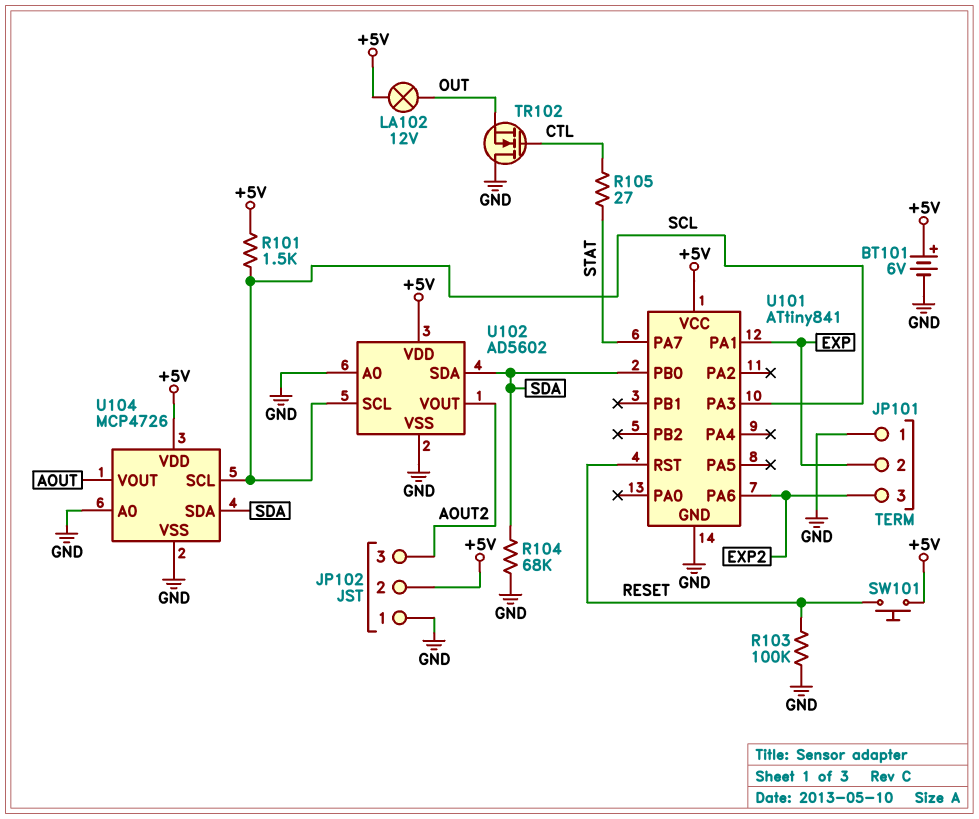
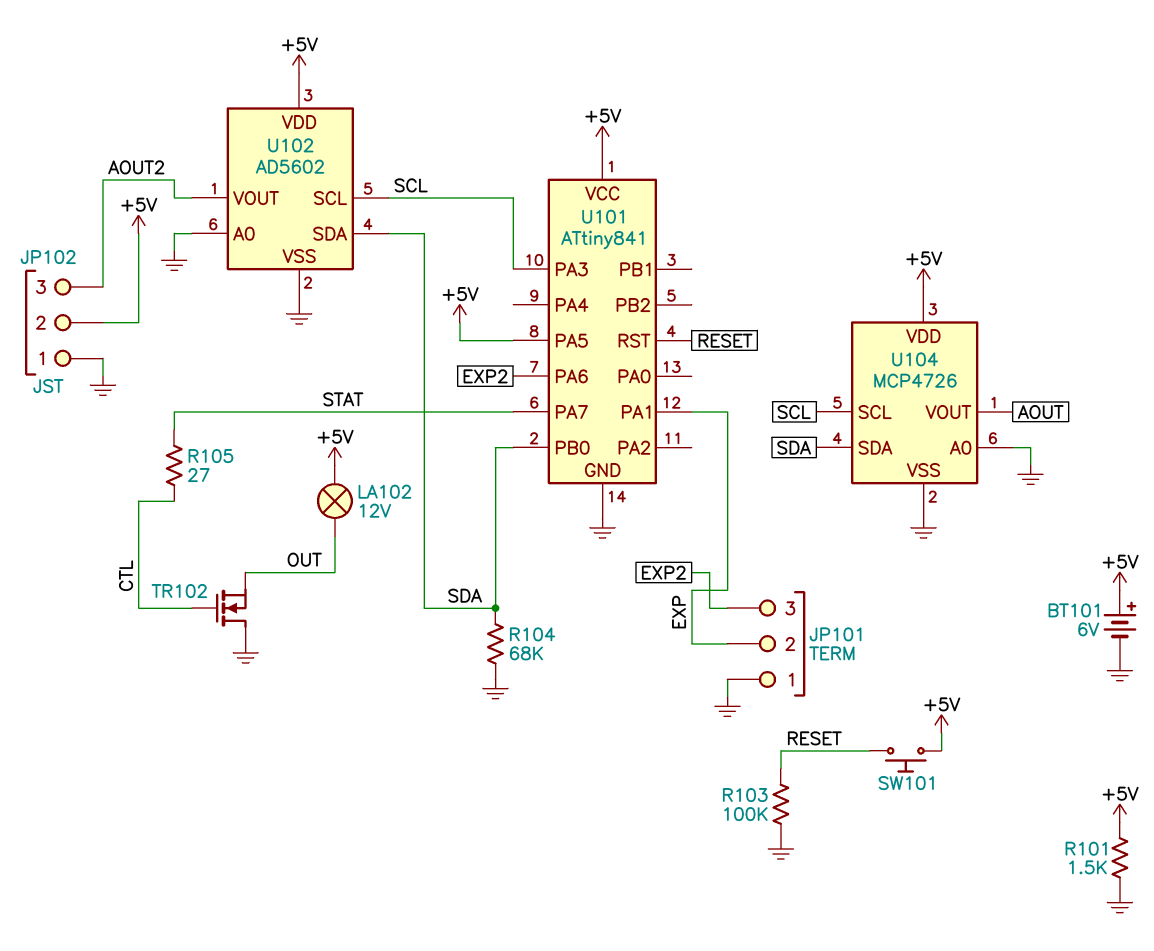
R101: 1.5k (+5V, SCL) -> 1.5k (+5V, GND)
U101 pin PA5: none -> +5V

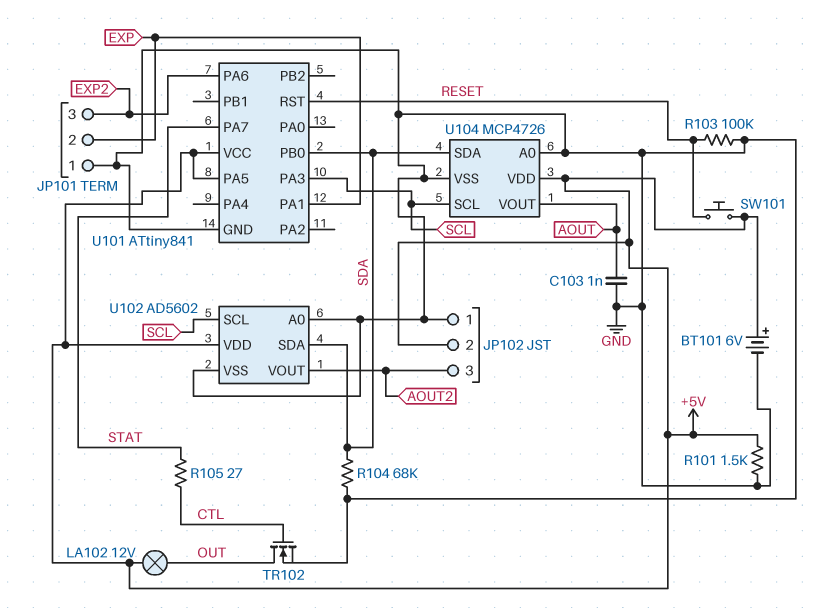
C103: none -> 1nF (AOUT, GND)
TR102: NMOS (G CTL, D GND, S OUT) -> NMOS (G CTL, D OUT, S GND)

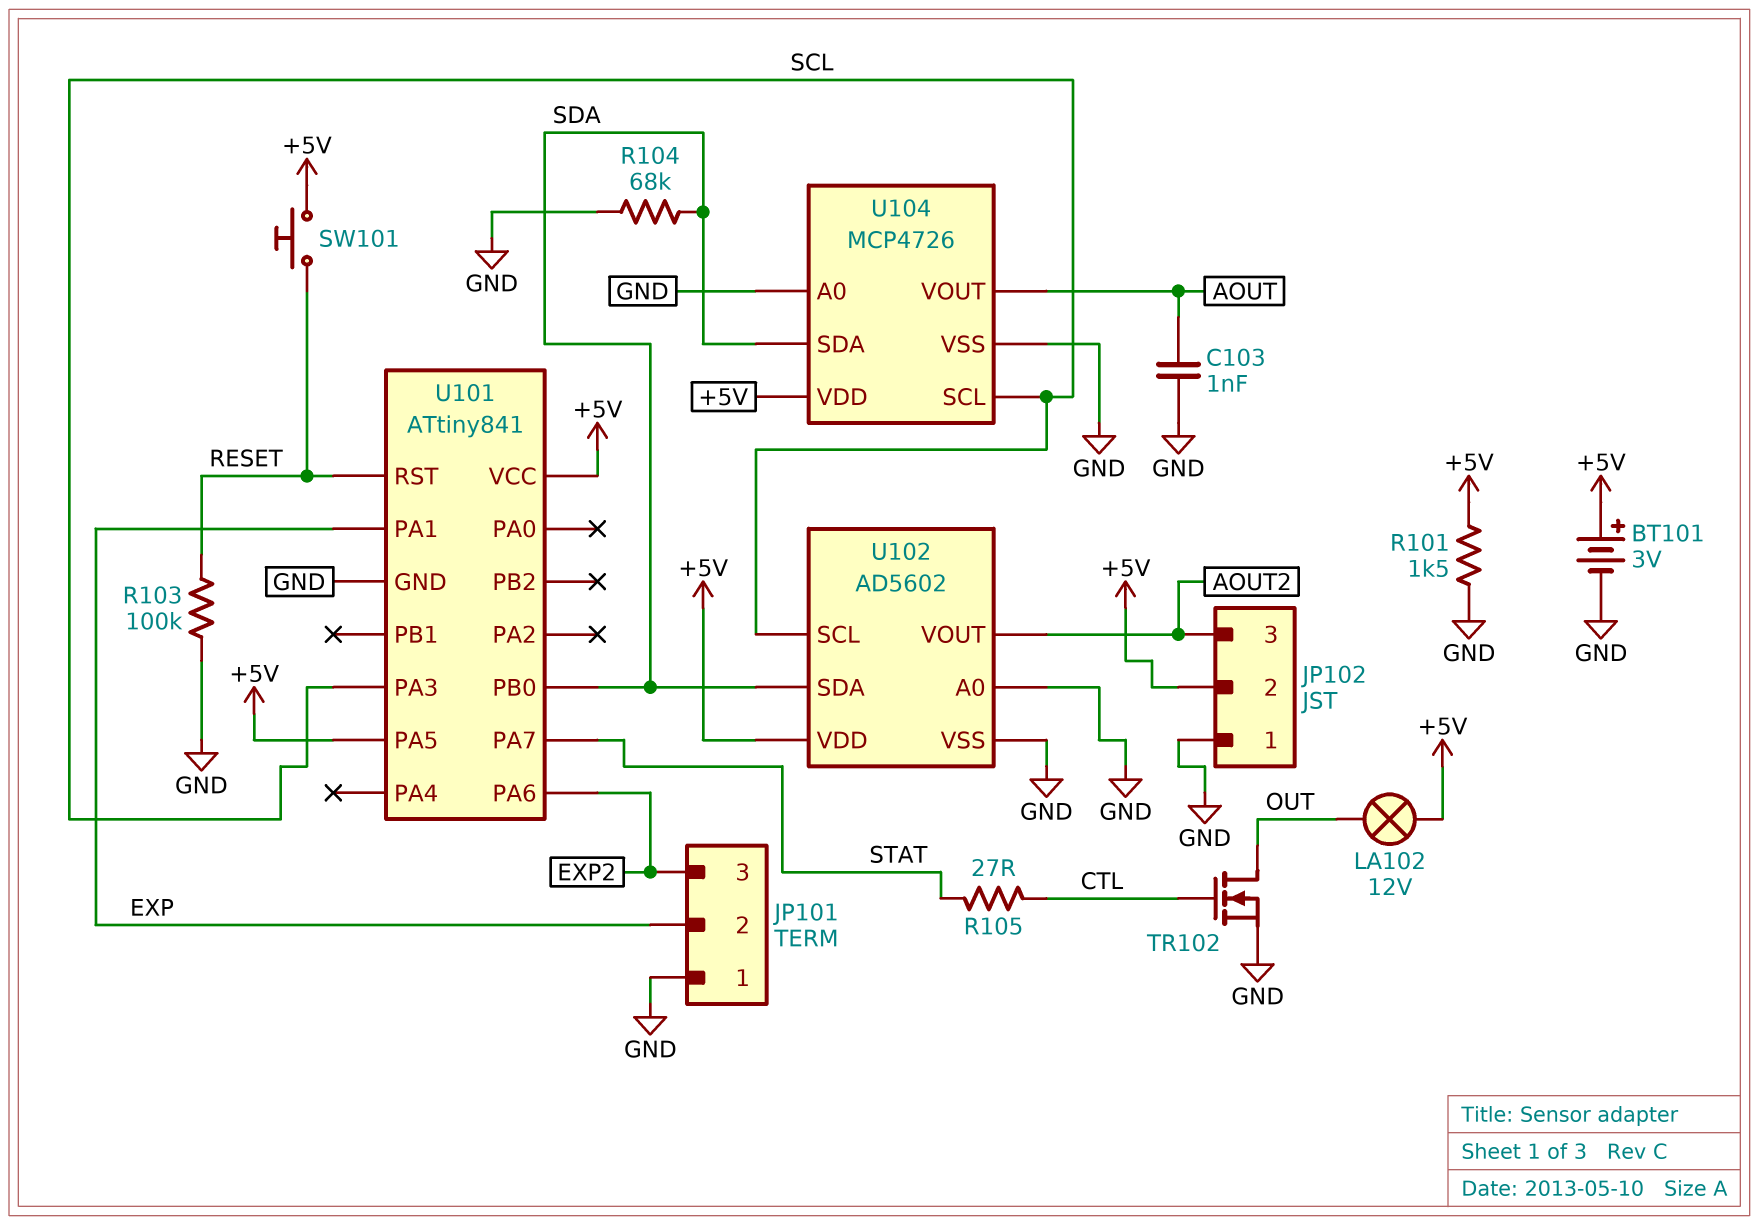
BT101: 6V (plus +5V, minus GND) -> 3V (plus +5V, minus GND)

